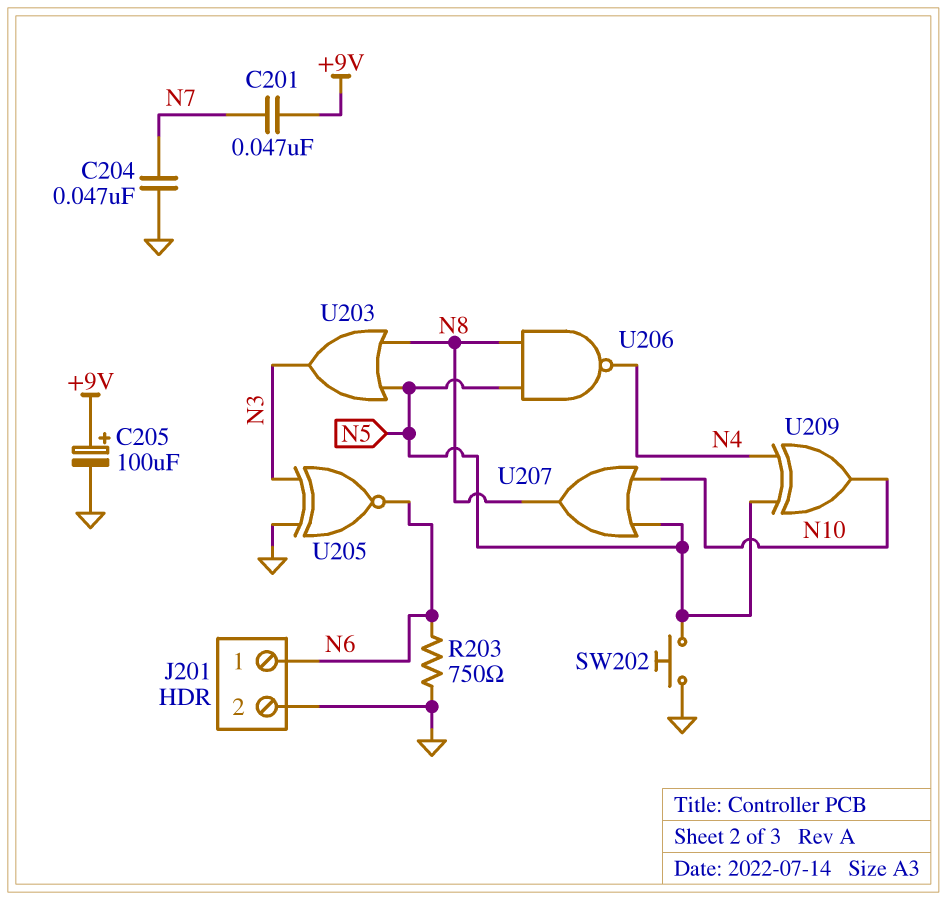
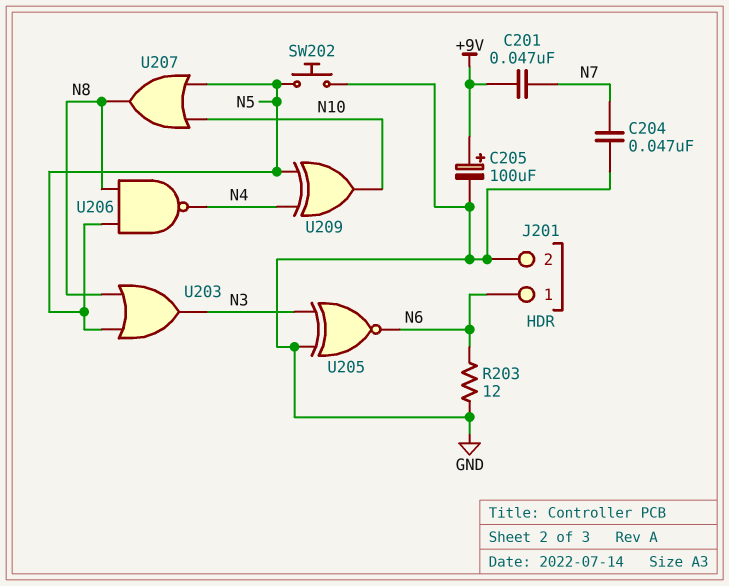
R203: 750 (GND, N6) -> 12 (GND, N6)

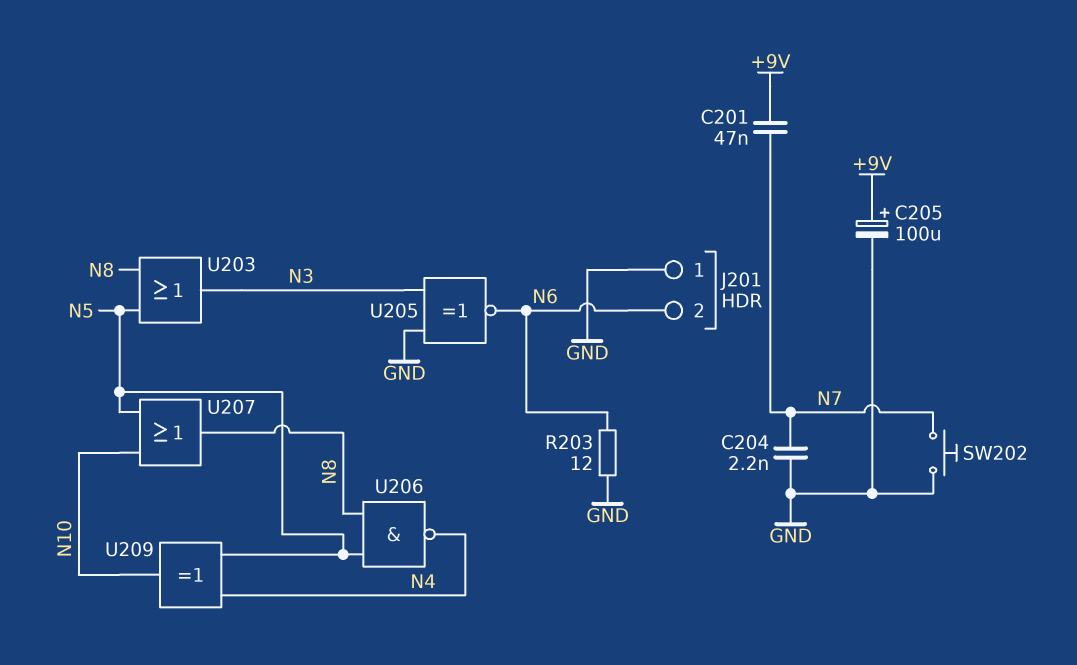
C204: 47nF (GND, N7) -> 2.2nF (GND, N7)
J201 pin 1: N6 -> GND
J201 pin 2: GND -> N6
SW202: button (GND, N5) -> button (GND, N7)

